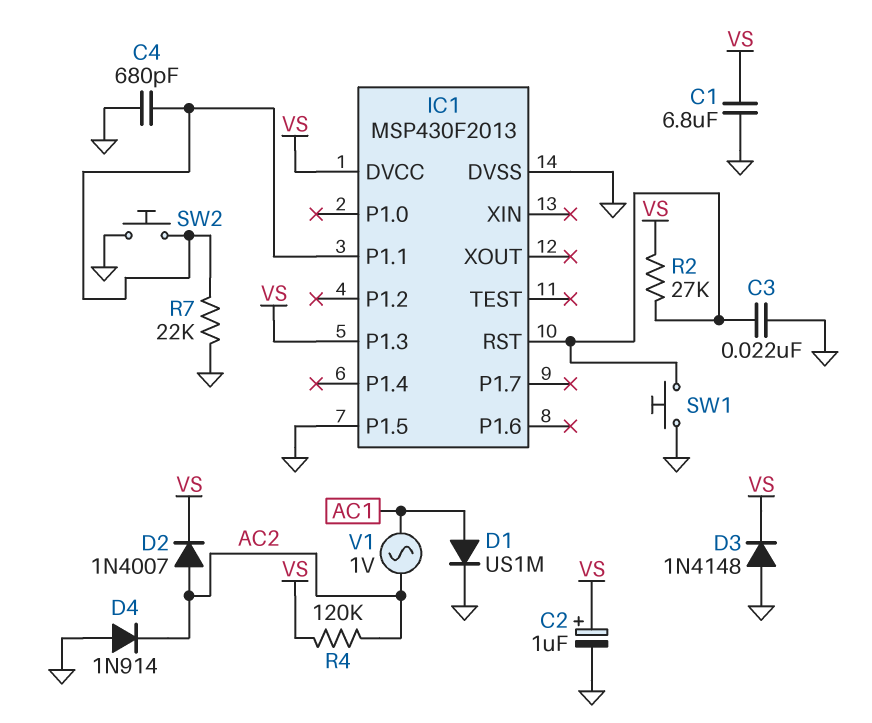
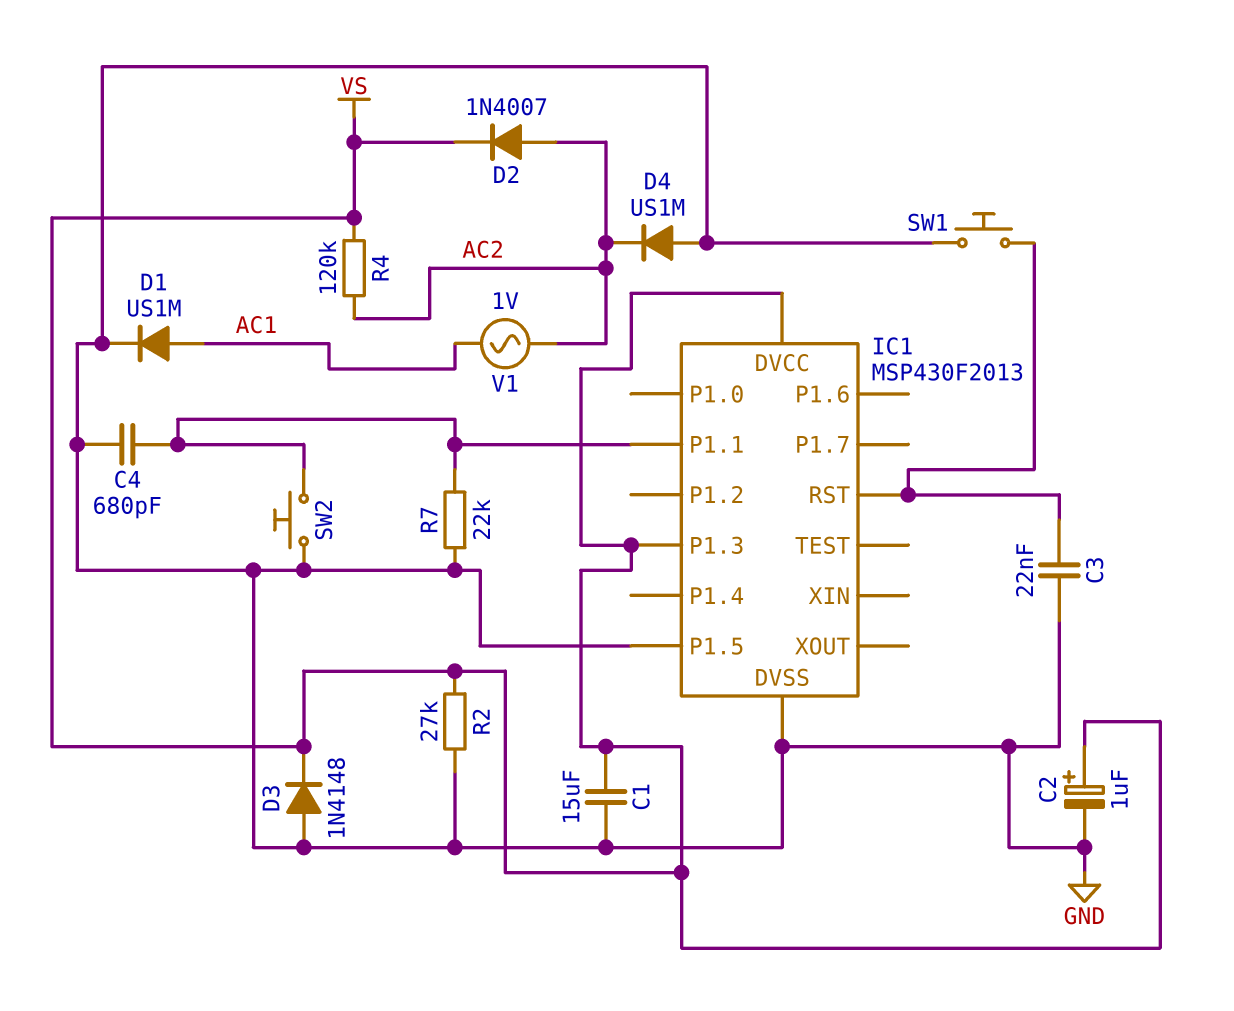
C1: 6.8uF (GND, VS) -> 15uF (GND, VS)
D4: diode 1N914 (A GND, K AC2) -> diode US1M (A GND, K AC2)
R2: 27k (IC1/RST, VS) -> 27k (GND, VS)

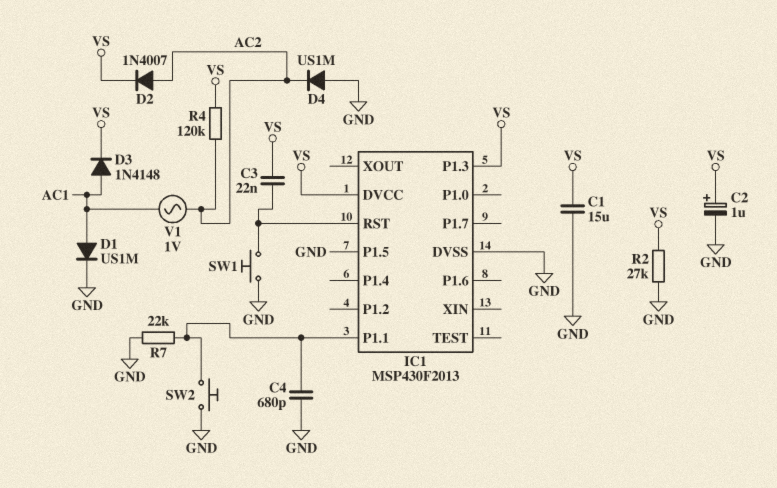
C3: 22nF (GND, IC1/RST) -> 22nF (IC1/RST, VS)
D3: diode 1N4148 (A GND, K VS) -> diode 1N4148 (A AC1, K VS)

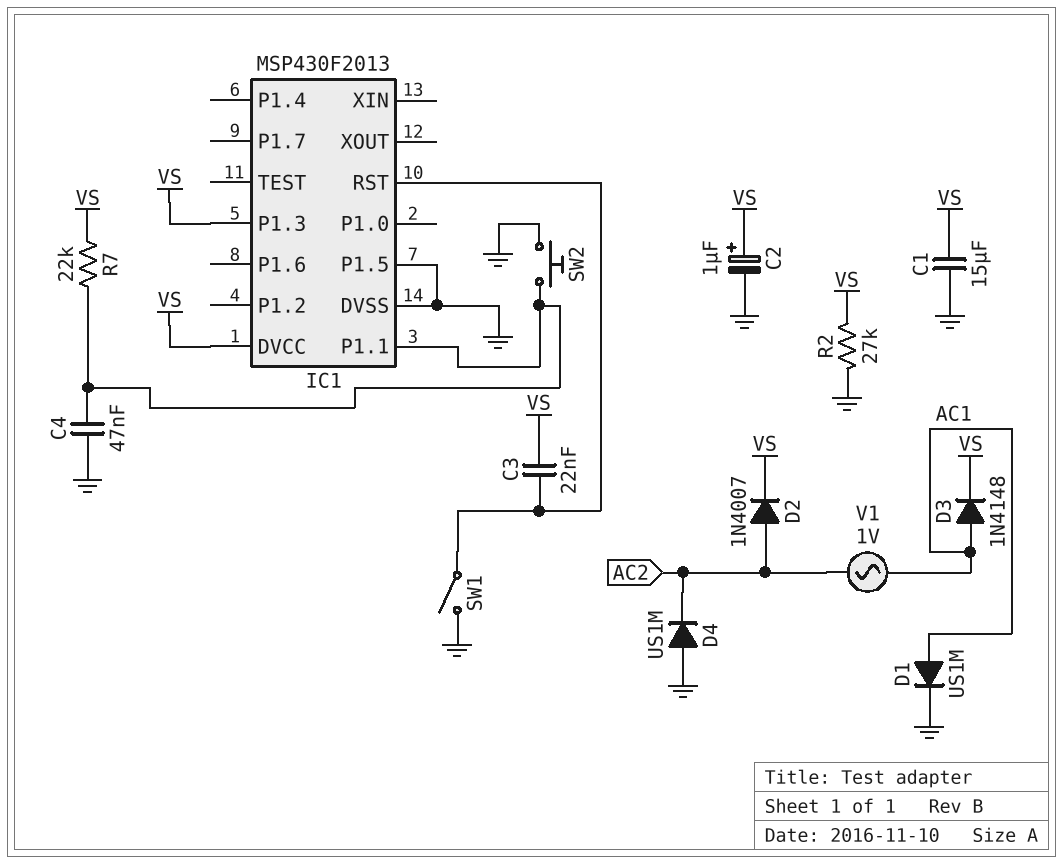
C4: 680pF (GND, IC1/P1.1) -> 47nF (GND, IC1/P1.1)
R4: 120k (AC2, VS) -> none
R7: 22k (GND, IC1/P1.1) -> 22k (IC1/P1.1, VS)
SW1: button (GND, IC1/RST) -> switch (GND, IC1/RST)

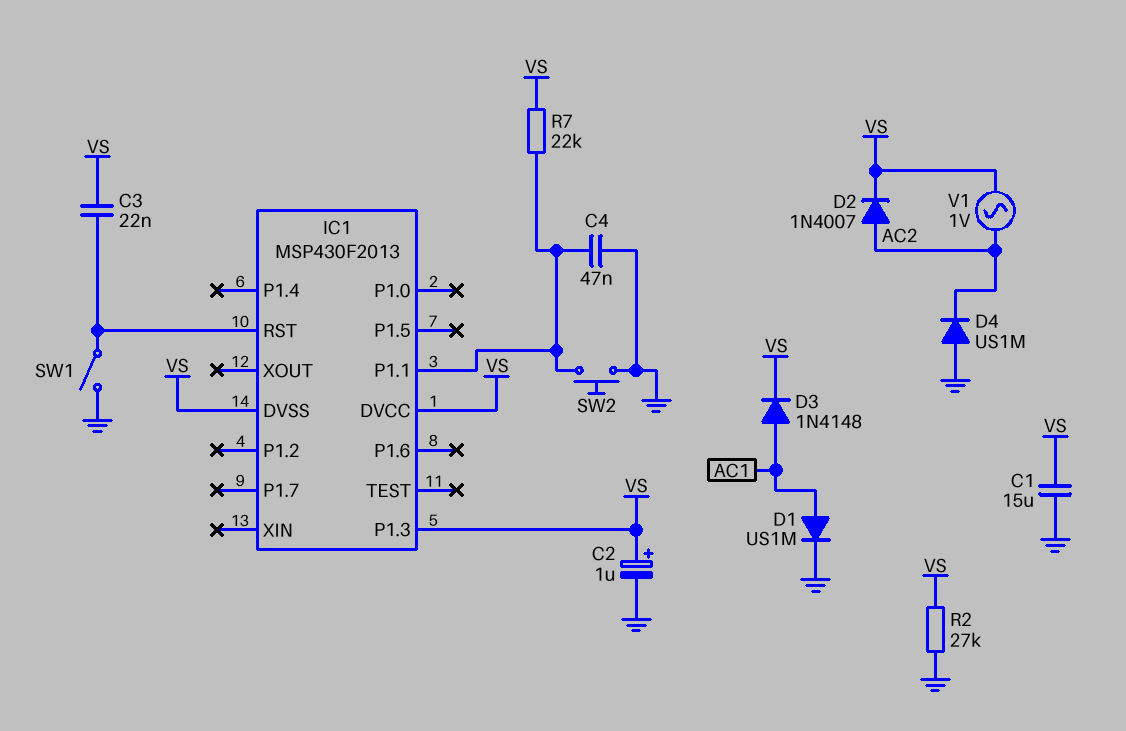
IC1 pin DVSS: GND -> VS
IC1 pin P1.5: GND -> none
V1: AC 1V (AC1, AC2) -> AC 1V (AC2, VS)

